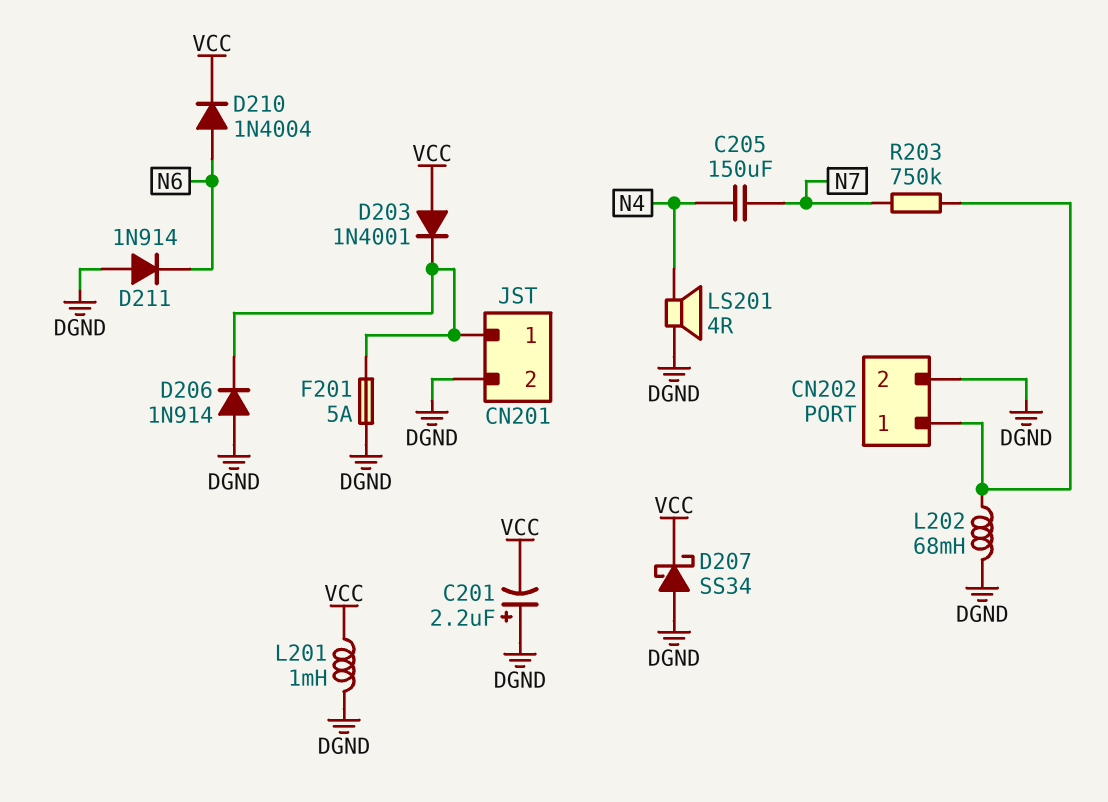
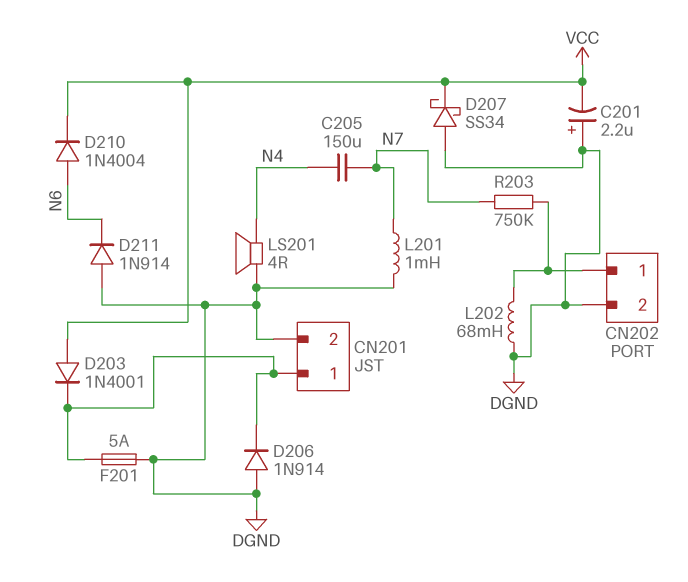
L201: 1mH (DGND, VCC) -> 1mH (DGND, N7)

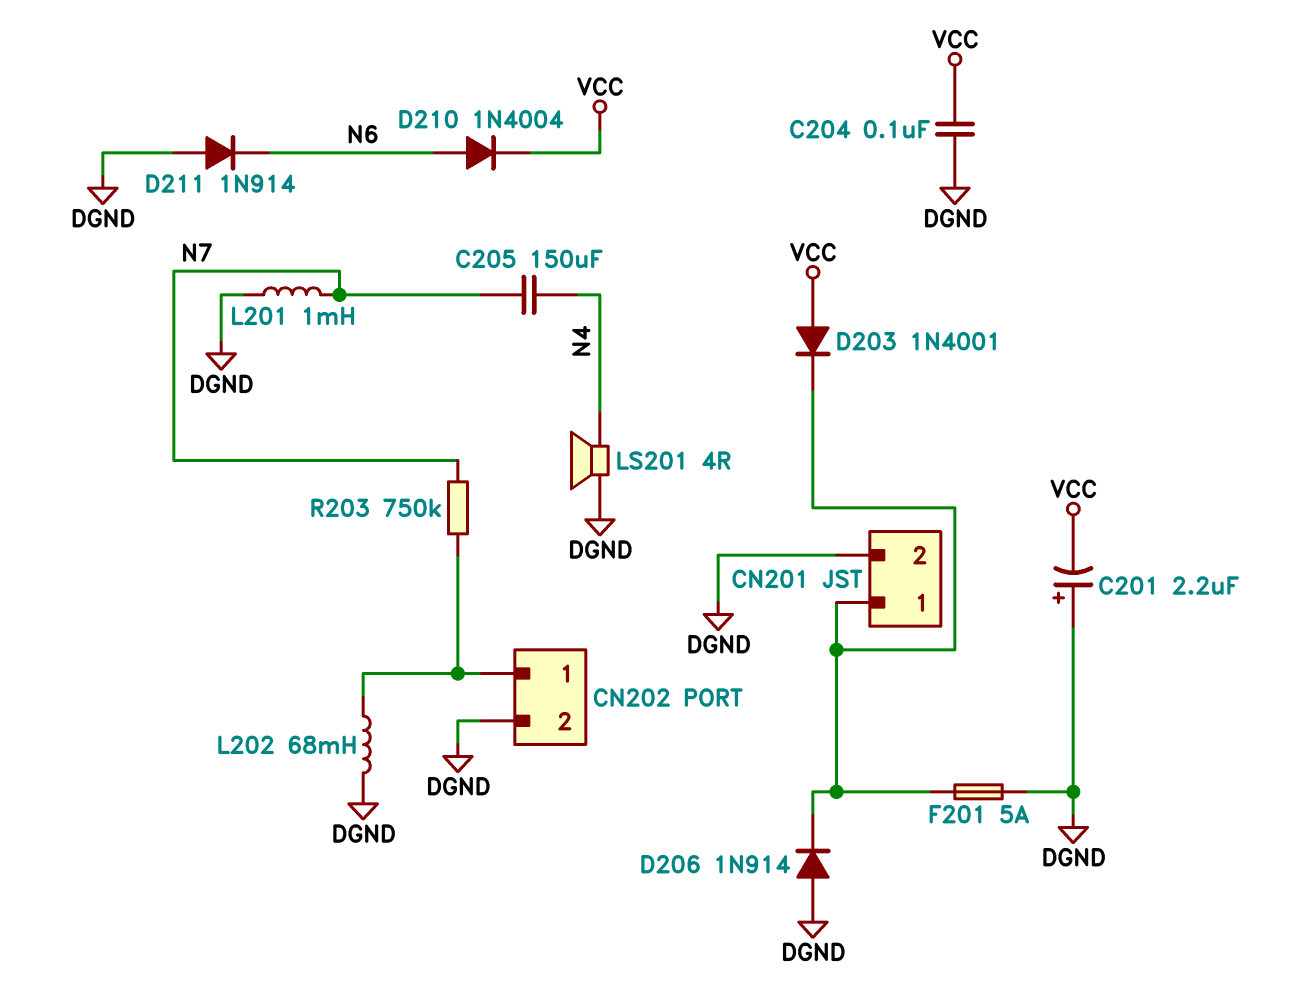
C204: none -> 100nF (DGND, VCC)
D207: schottky SS34 (A DGND, K VCC) -> none

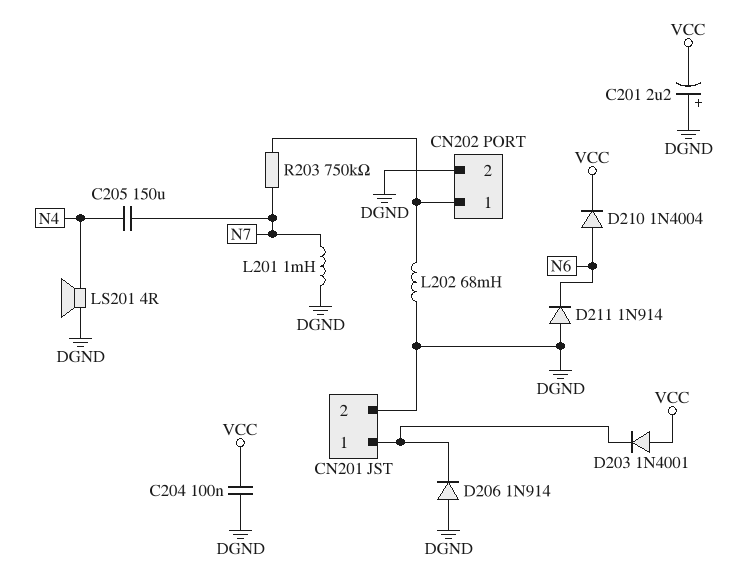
F201: 5A (CN201/1, DGND) -> none

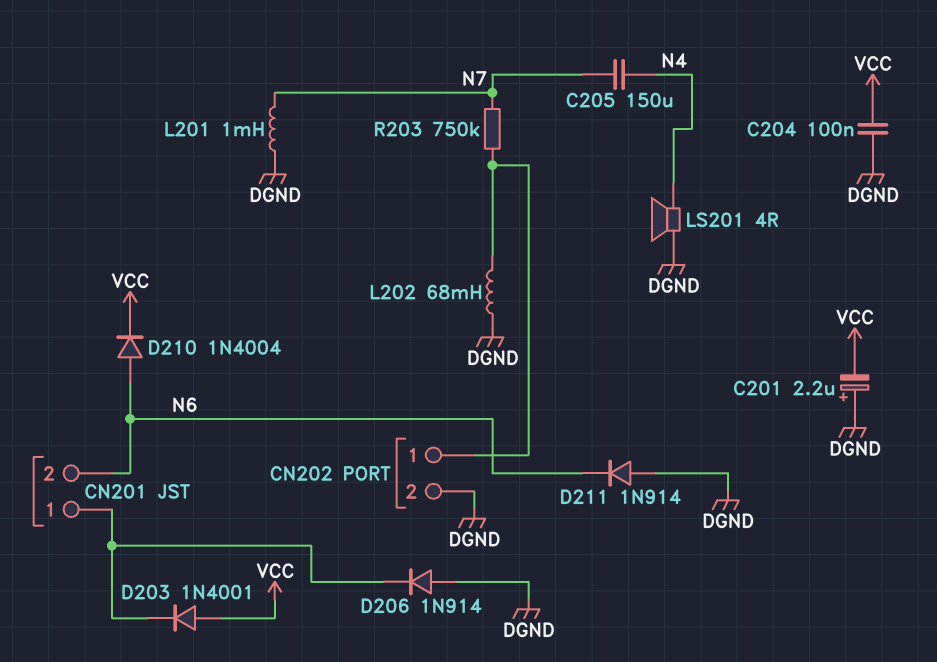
CN201 pin 2: DGND -> N6

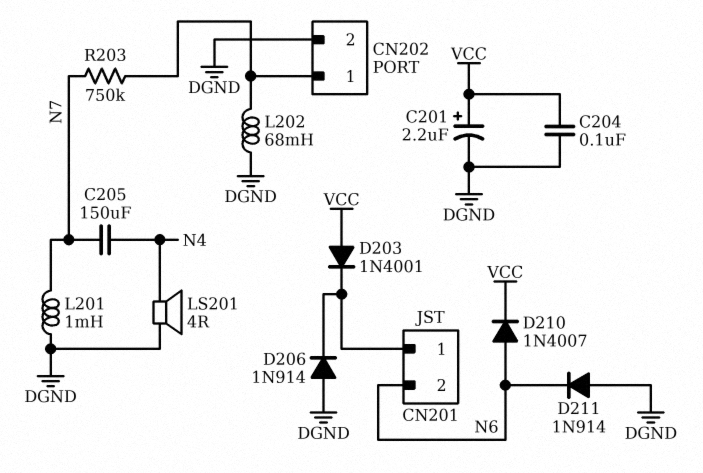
C201: 2.2uF (plus DGND, minus VCC) -> 2.2uF (plus VCC, minus DGND)
D210: diode 1N4004 (A N6, K VCC) -> diode 1N4007 (A N6, K VCC)

